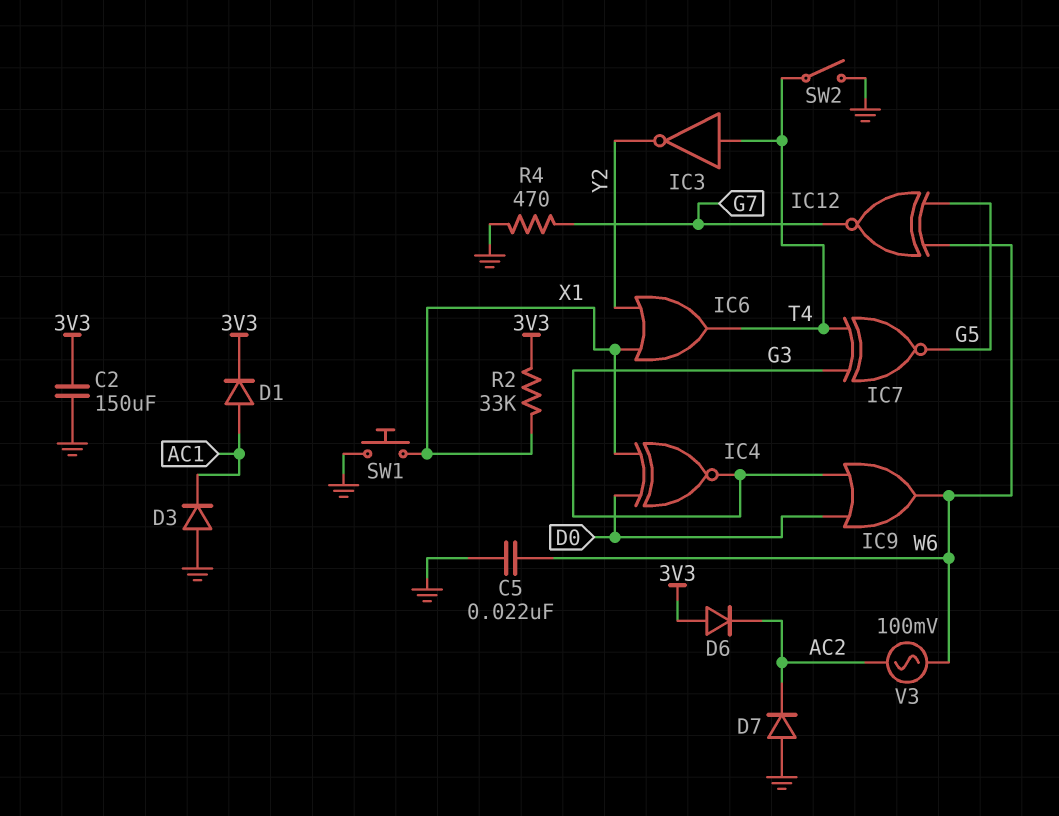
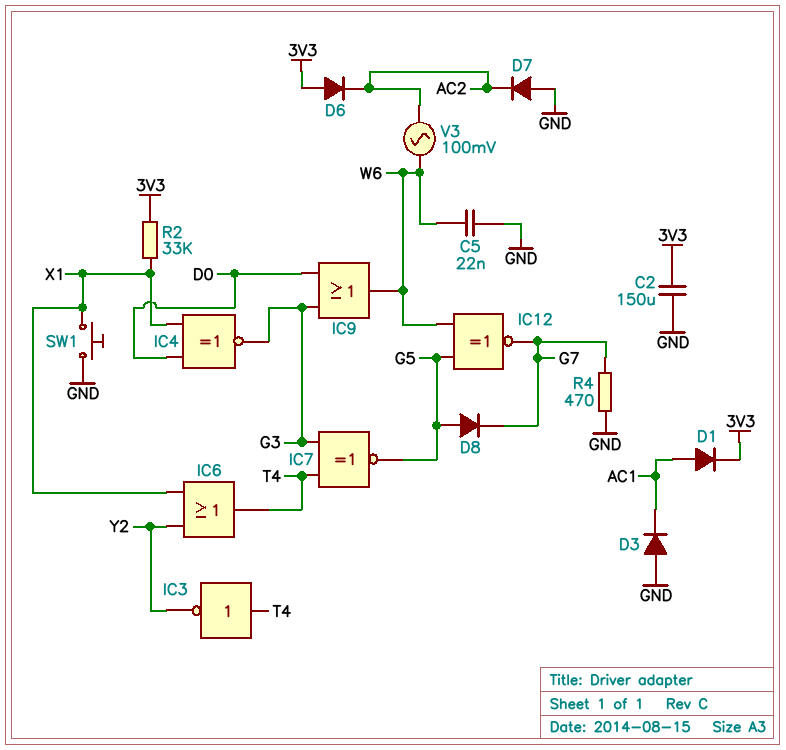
D8: none -> diode (A G5, K G7)
SW2: switch (GND, T4) -> none

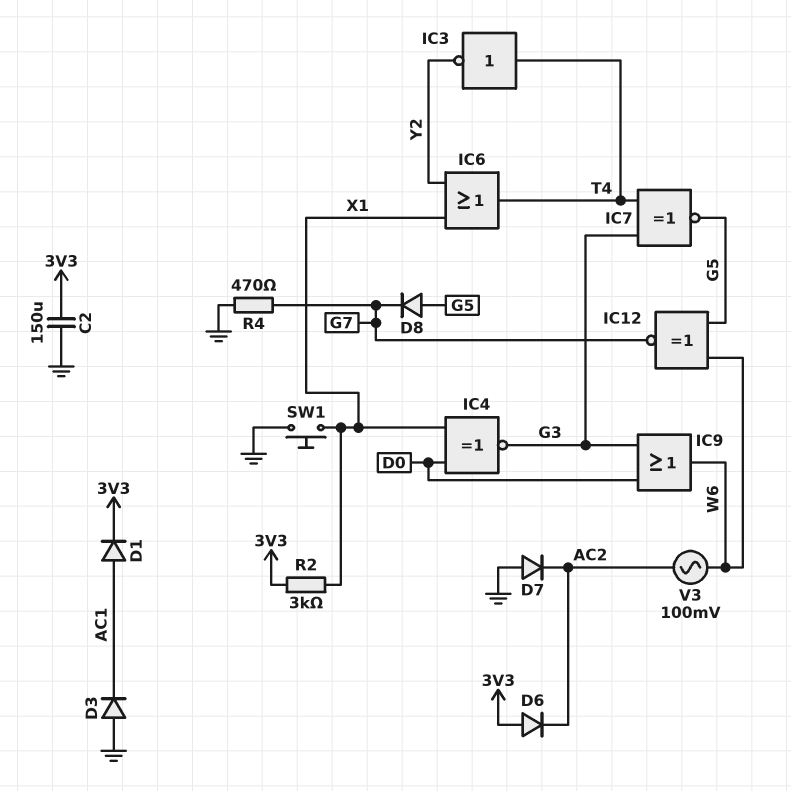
C5: 22nF (GND, W6) -> none
R2: 33k (3V3, X1) -> 3k (3V3, X1)

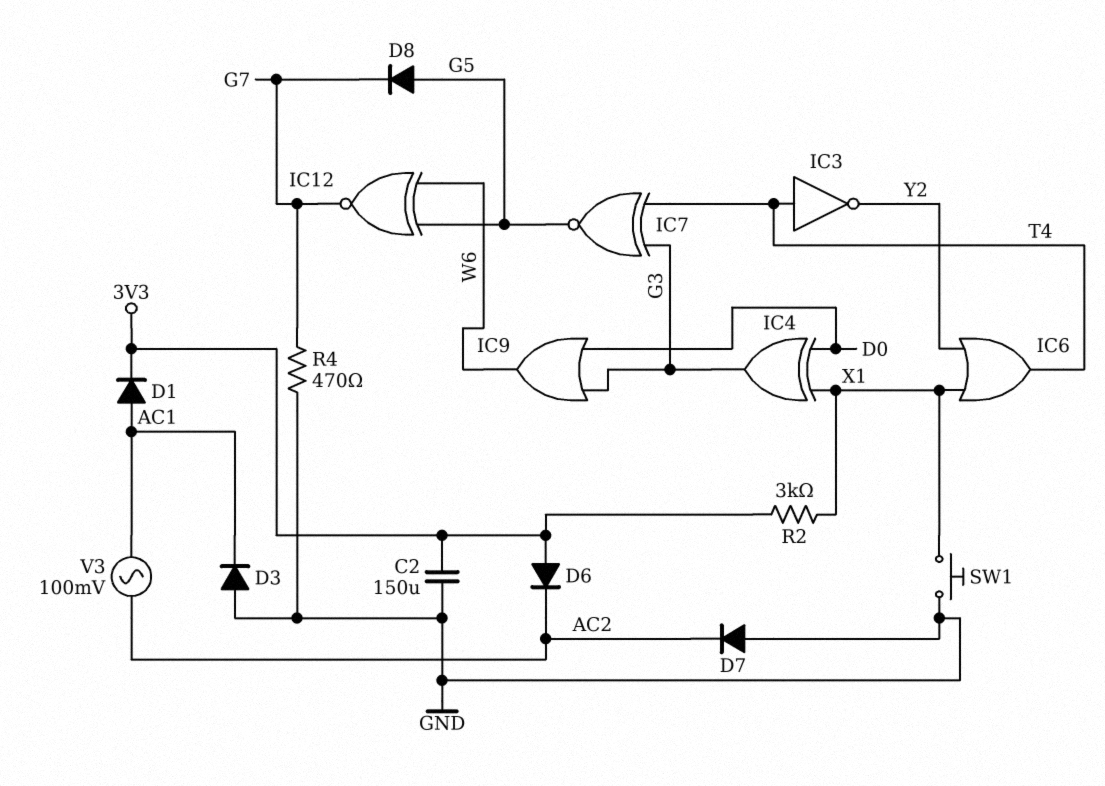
IC4: XNOR (in D0, in X1, out G3) -> XOR (in D0, in X1, out G3)
V3: AC 100mV (AC2, W6) -> AC 100mV (AC1, AC2)

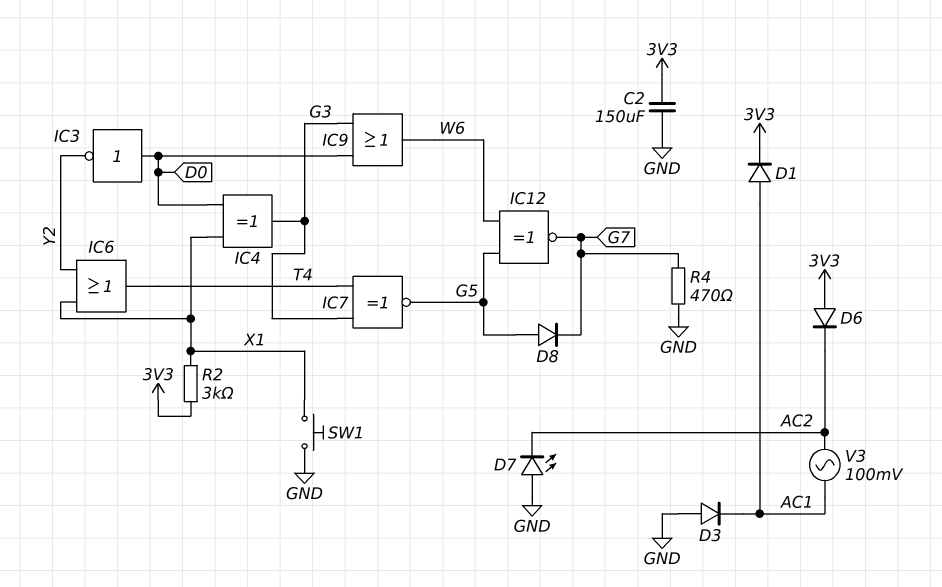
D7: diode (A GND, K AC2) -> LED (A GND, K AC2)
IC3: NOT (in T4, out Y2) -> NOT (in D0, out Y2)

